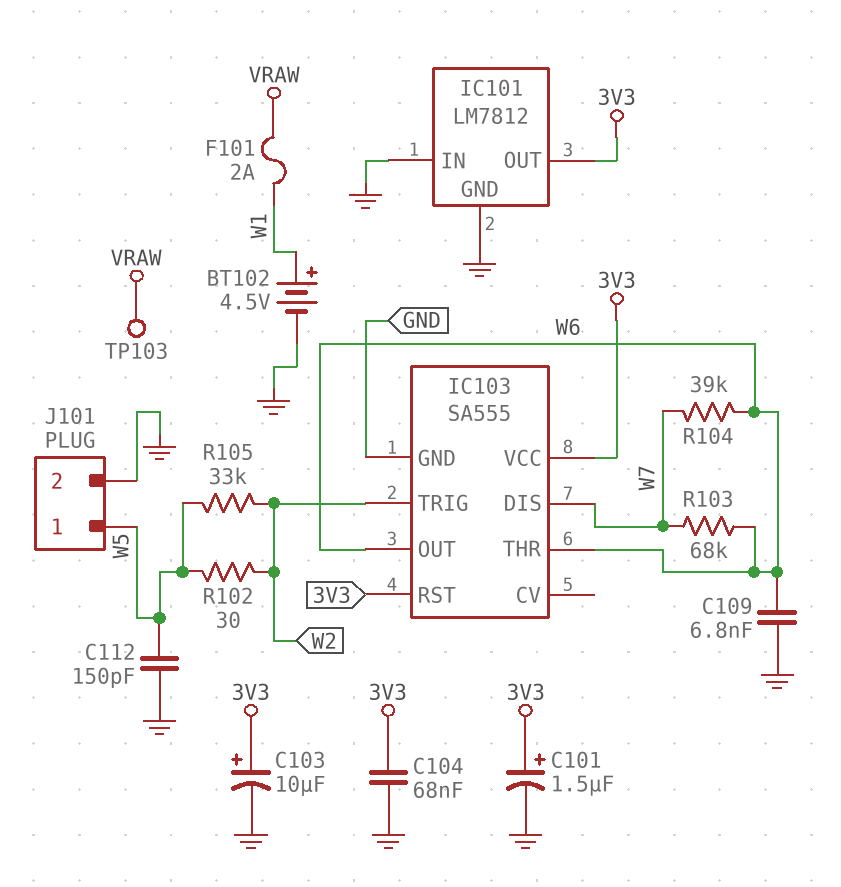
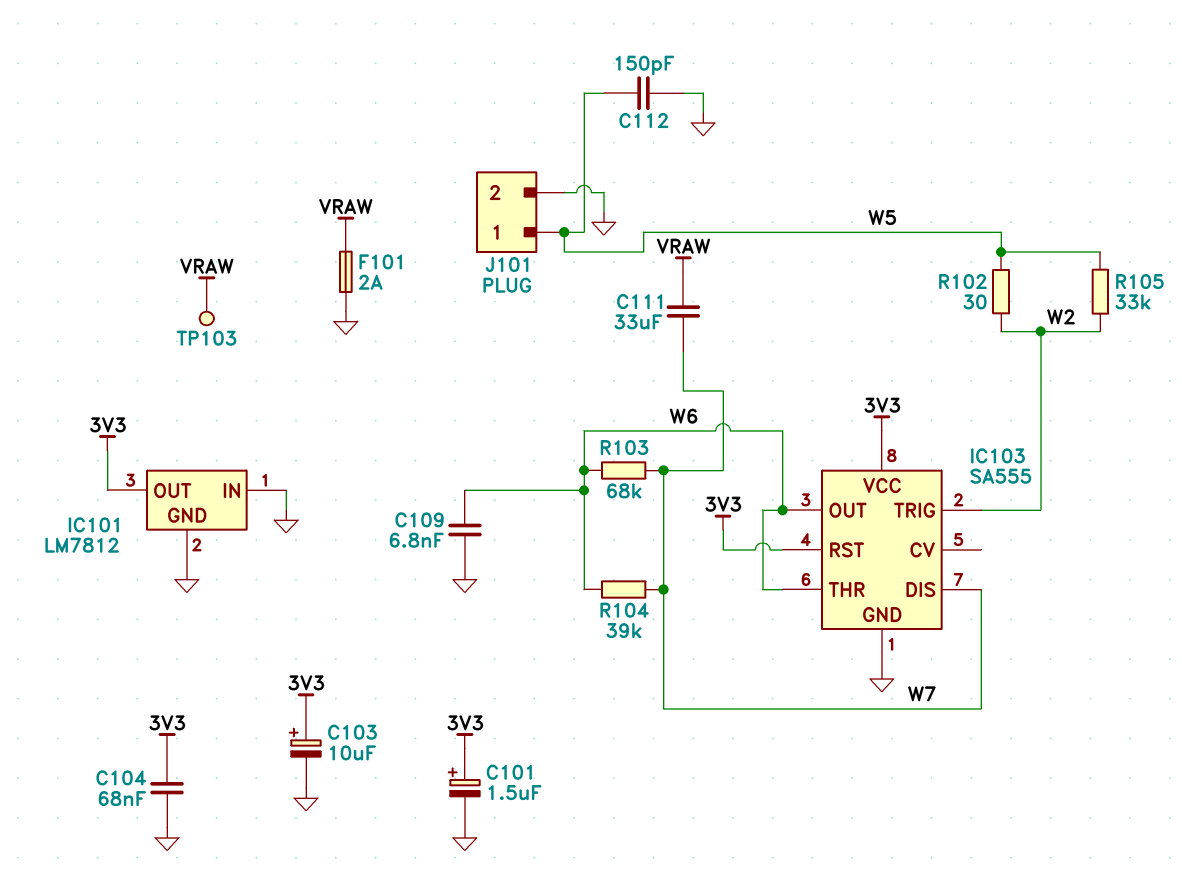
BT102: 4.5V (plus W1, minus GND) -> none
C111: none -> 33uF (VRAW, W7)
F101: 2A (VRAW, W1) -> 2A (GND, VRAW)

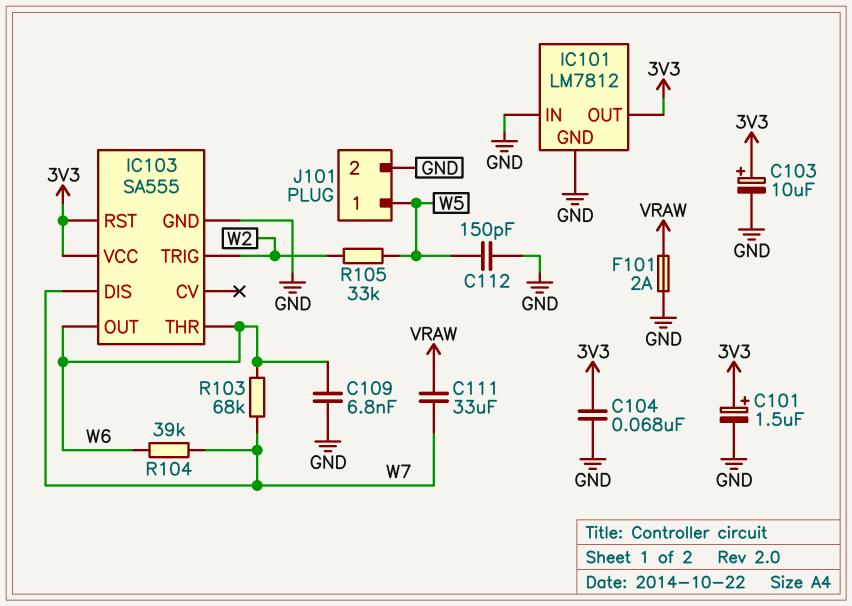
R102: 30 (W2, W5) -> none
TP103: test point (VRAW) -> none

